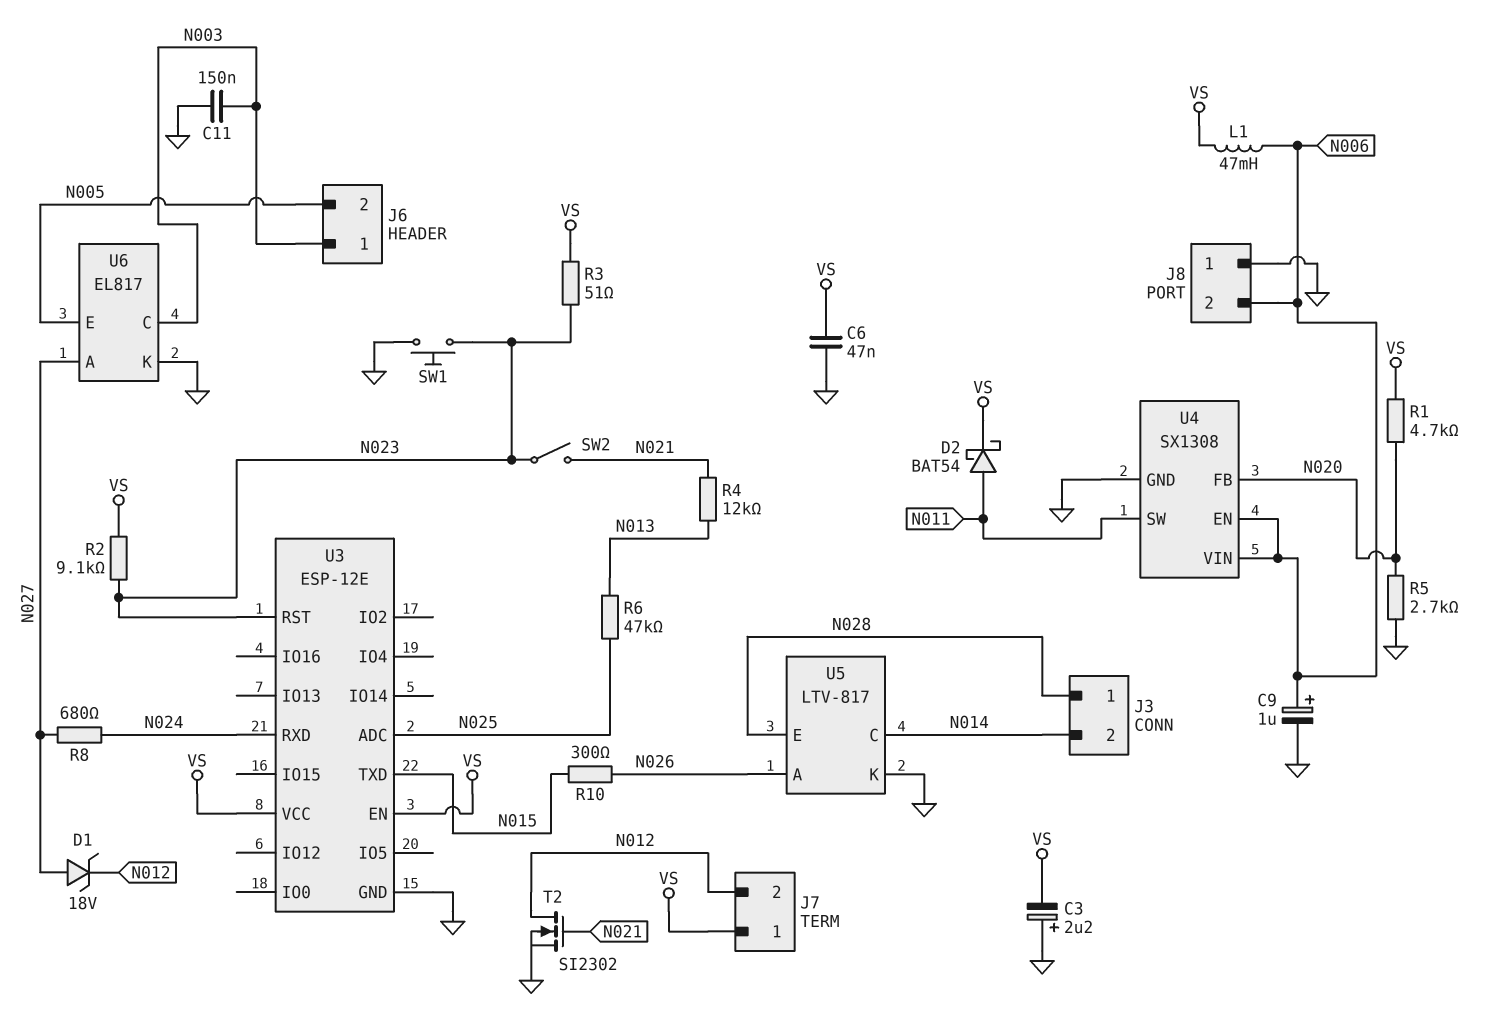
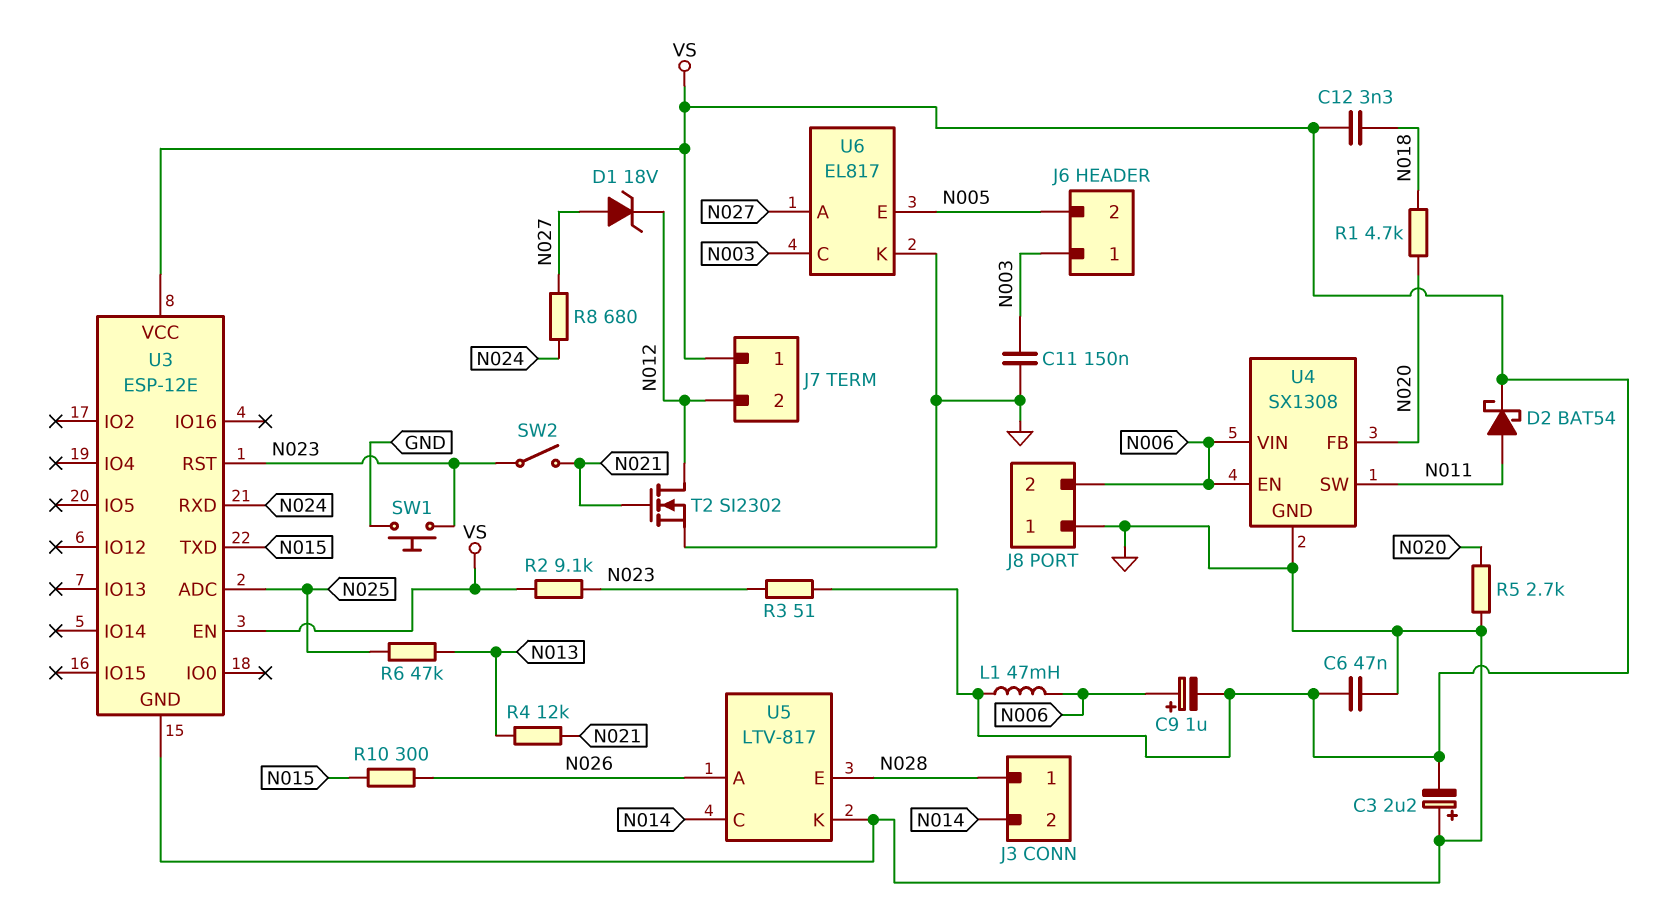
C9: 1uF (plus N006, minus GND) -> 1uF (plus N006, minus VS)
C12: none -> 3.3nF (N018, VS)
R1: 4.7k (N020, VS) -> 4.7k (N018, N020)

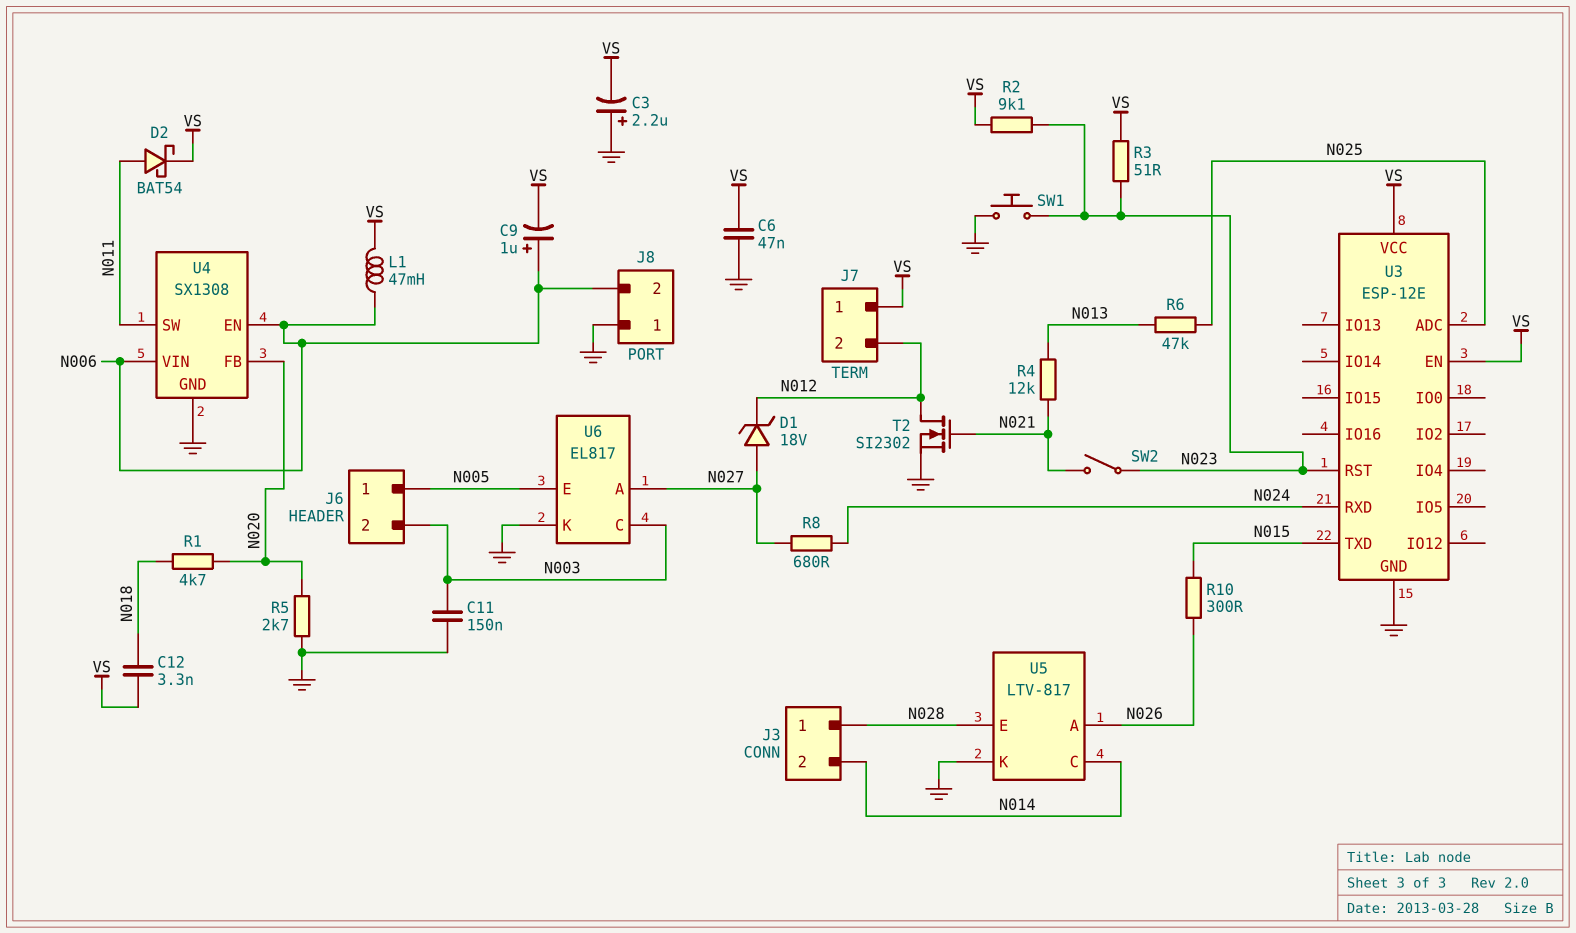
J6 pin 1: N003 -> N005
J6 pin 2: N005 -> N003

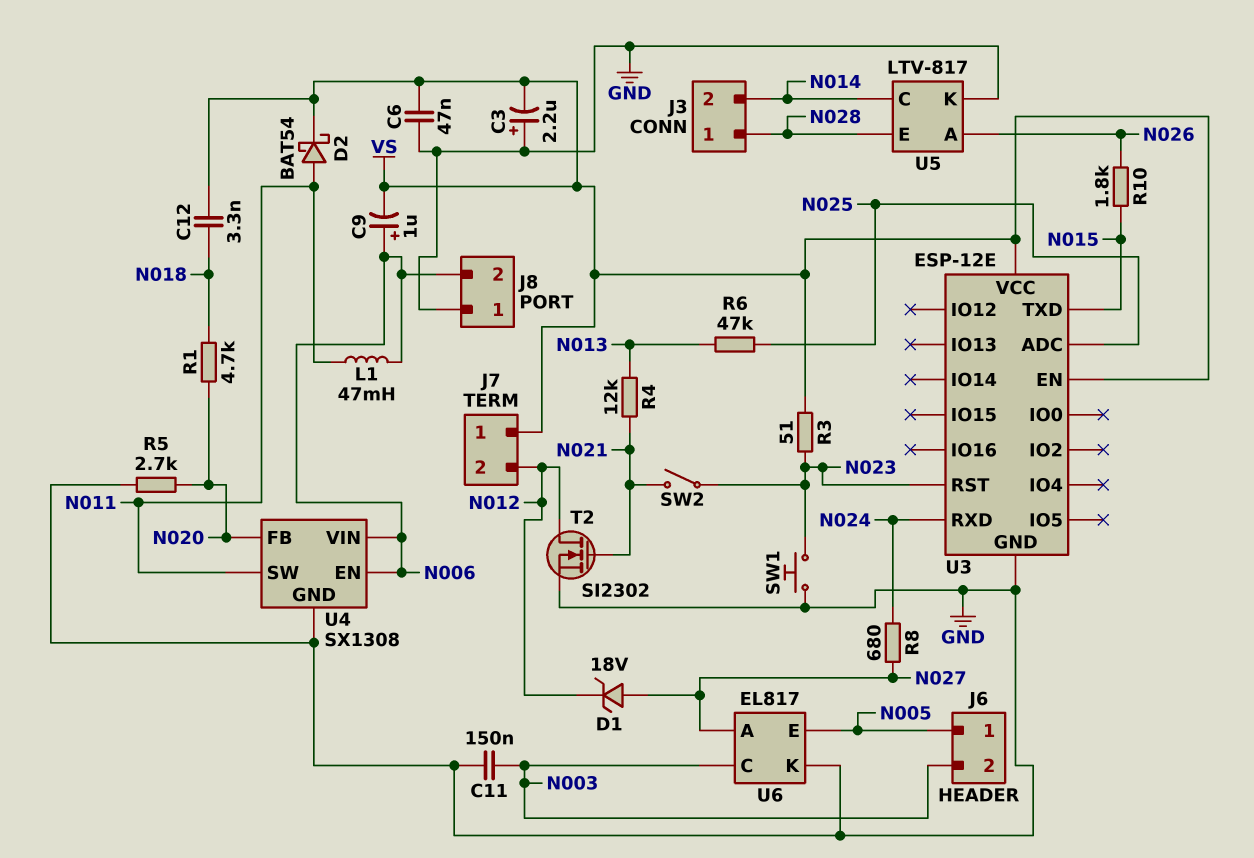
L1: 47mH (N006, VS) -> 47mH (N006, N011)
R2: 9.1k (N023, VS) -> none
R10: 300 (N015, N026) -> 1.8k (N015, N026)

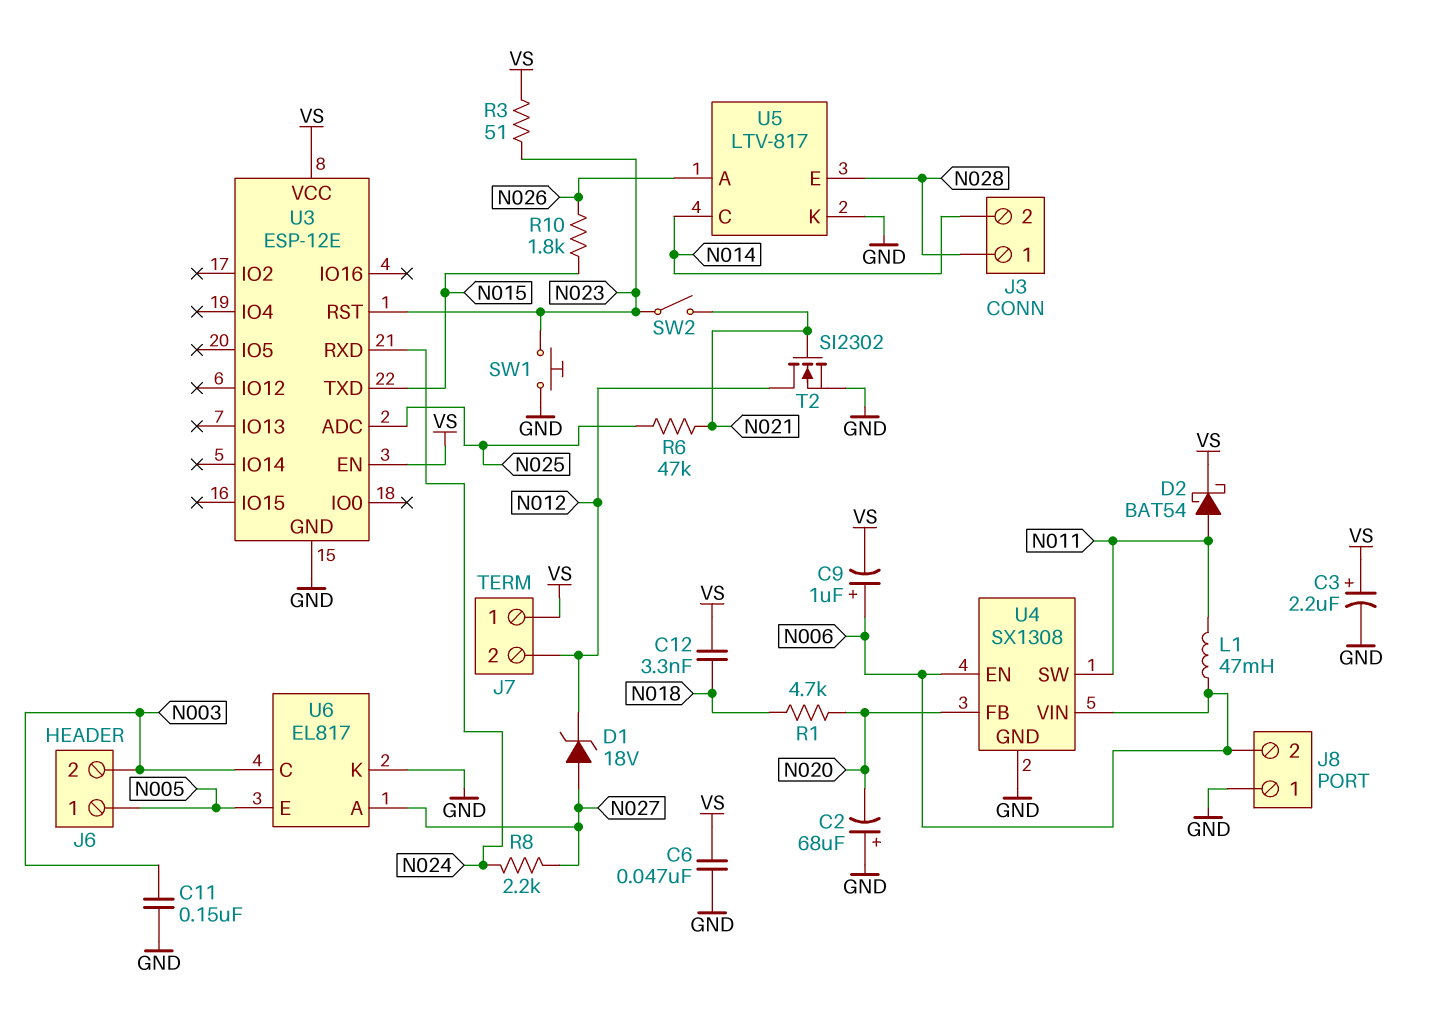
C2: none -> 68uF (plus GND, minus N020)
C3: 2.2uF (plus GND, minus VS) -> 2.2uF (plus VS, minus GND)
R4: 12k (N013, N021) -> none
R5: 2.7k (GND, N020) -> none
R6: 47k (N013, N025) -> 47k (N021, N025)
R8: 680 (N024, N027) -> 2.2k (N024, N027)

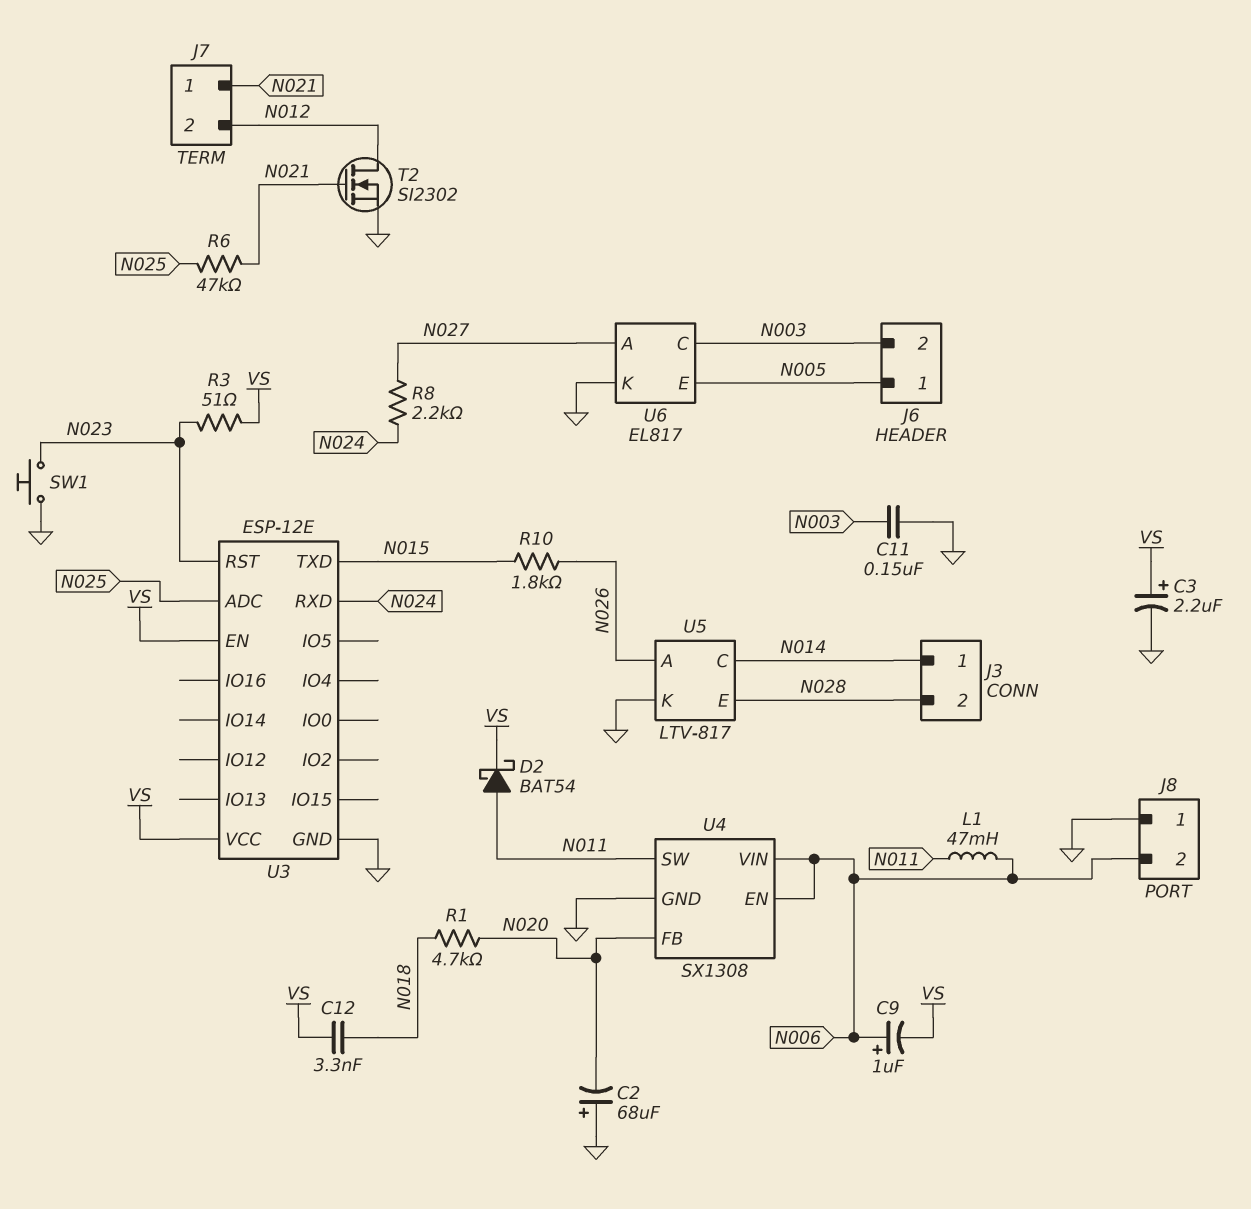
C6: 47nF (GND, VS) -> none
D1: zener 18V (A N027, K N012) -> none
J3 pin 1: N028 -> N014
J3 pin 2: N014 -> N028
J7 pin 1: VS -> N021
SW2: switch (N021, N023) -> none

